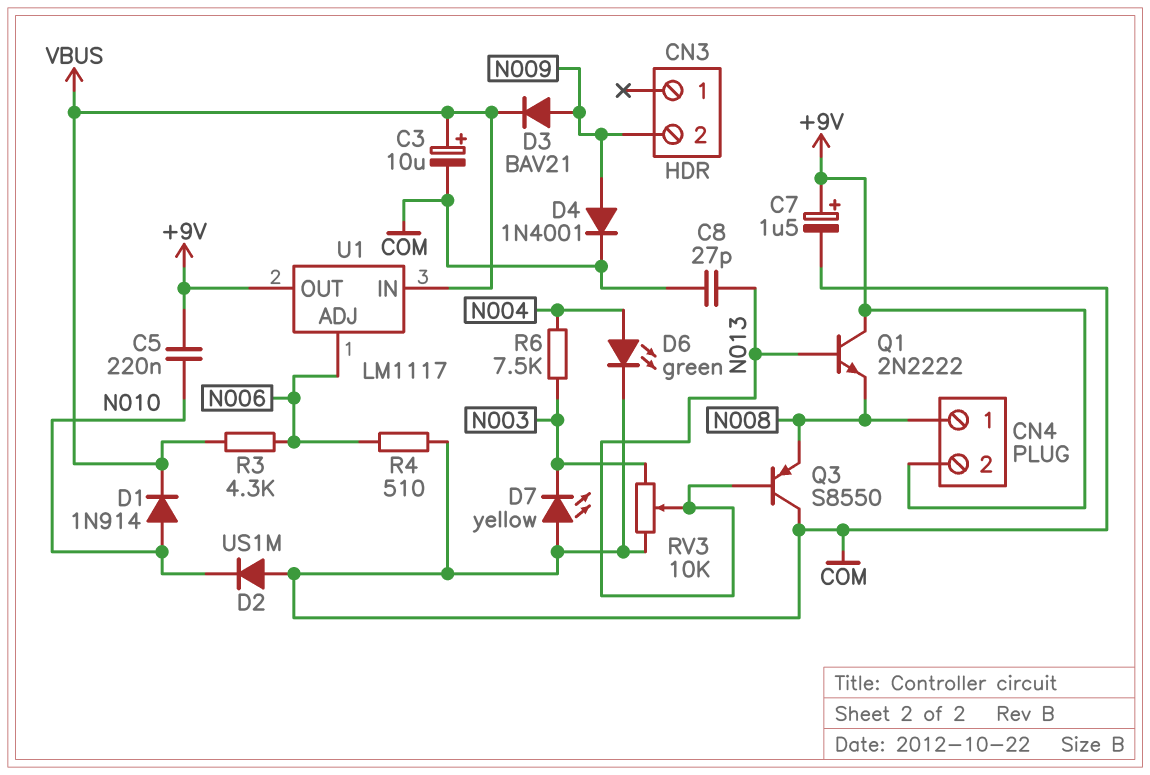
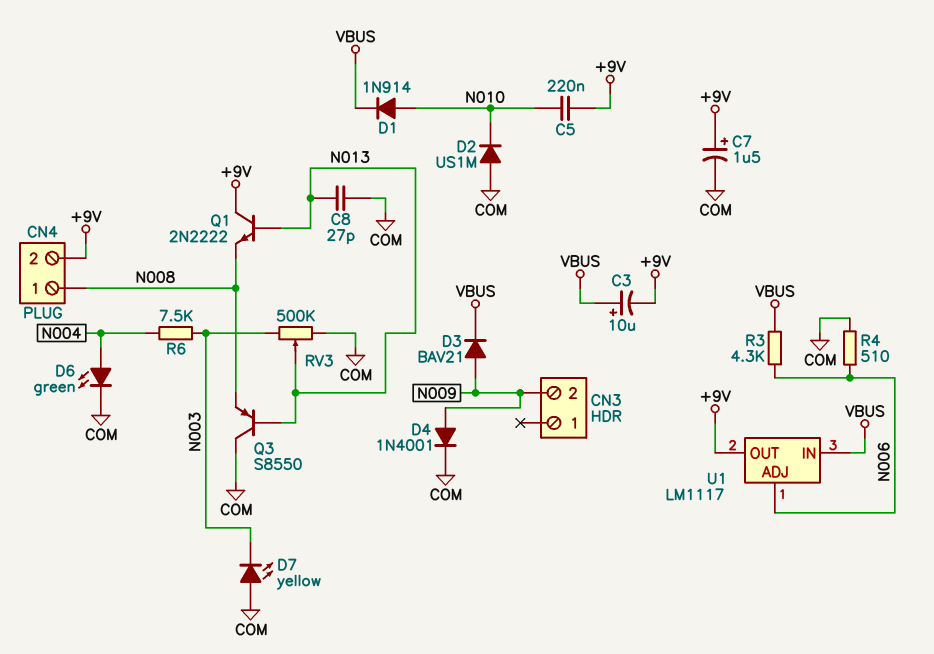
C3: 10uF (plus VBUS, minus COM) -> 10uF (plus VBUS, minus +9V)
RV3: 10k (COM, N003, wiper N013) -> 500k (COM, N003, wiper N013)

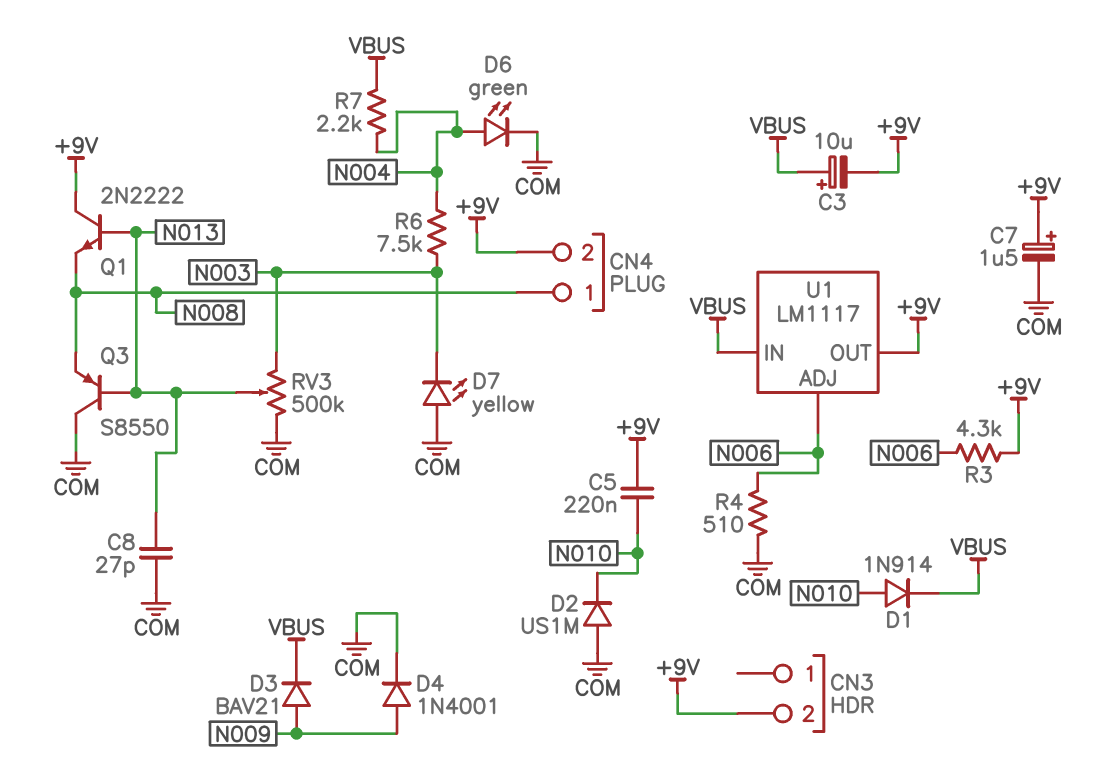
CN3 pin 2: N009 -> +9V
R3: 4.3k (N006, VBUS) -> 4.3k (+9V, N006)
R7: none -> 2.2k (N004, VBUS)

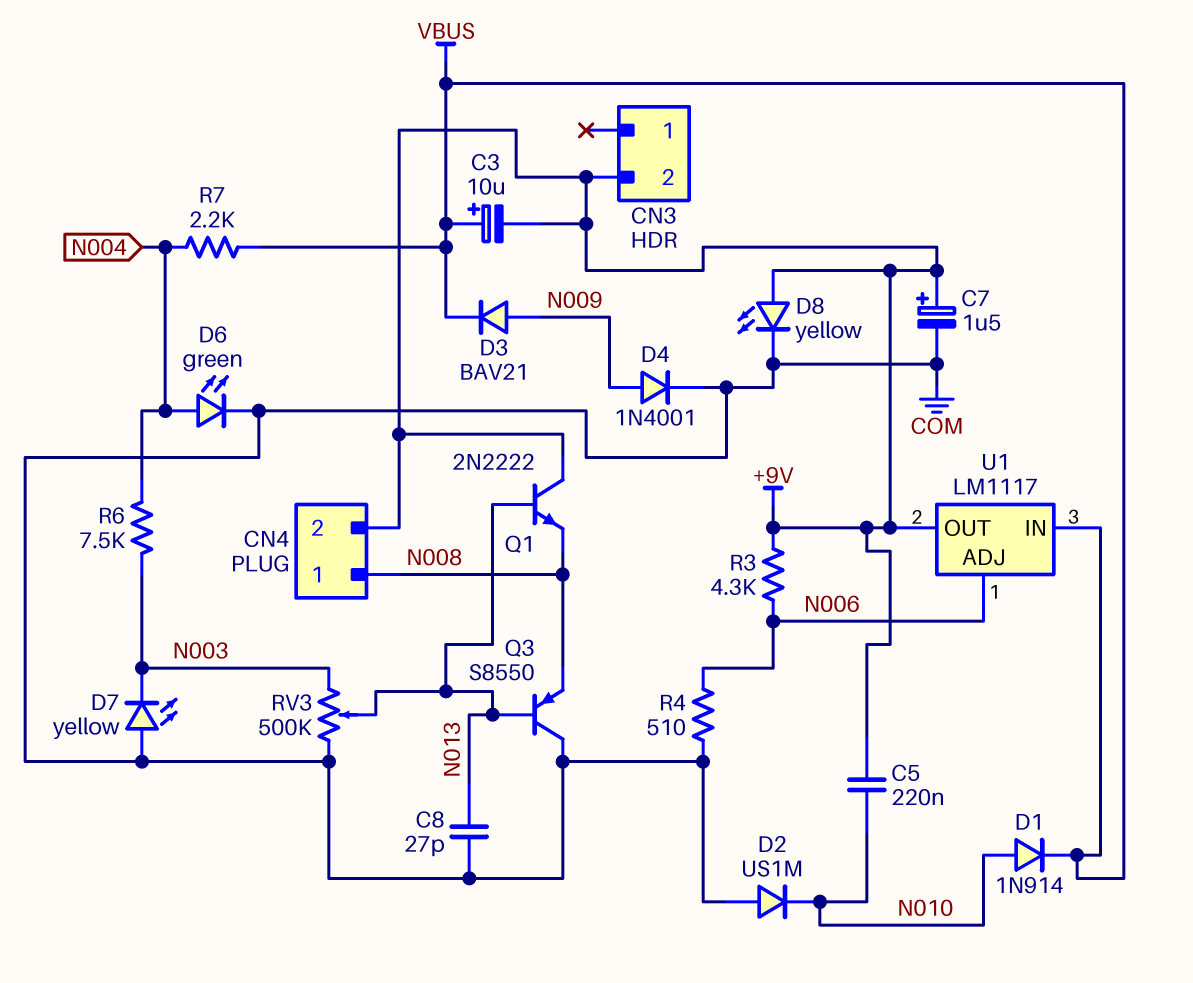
D8: none -> LED yellow (A +9V, K COM)

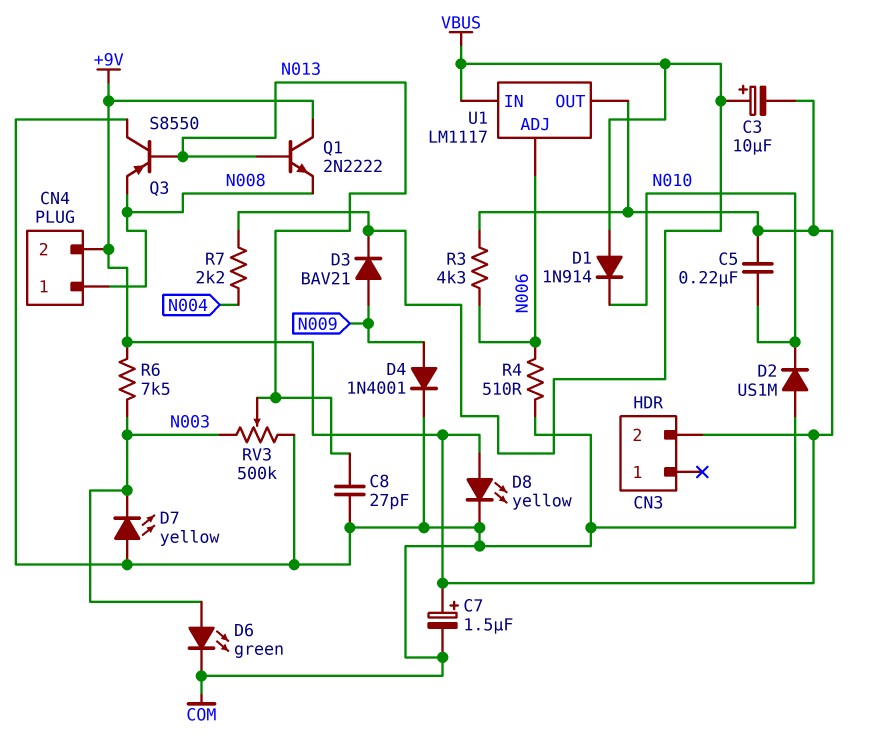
D1: diode 1N914 (A N010, K VBUS) -> diode 1N914 (A VBUS, K N010)
D6: LED green (A N004, K COM) -> LED green (A N003, K COM)
R6: 7.5k (N003, N004) -> 7.5k (+9V, N003)

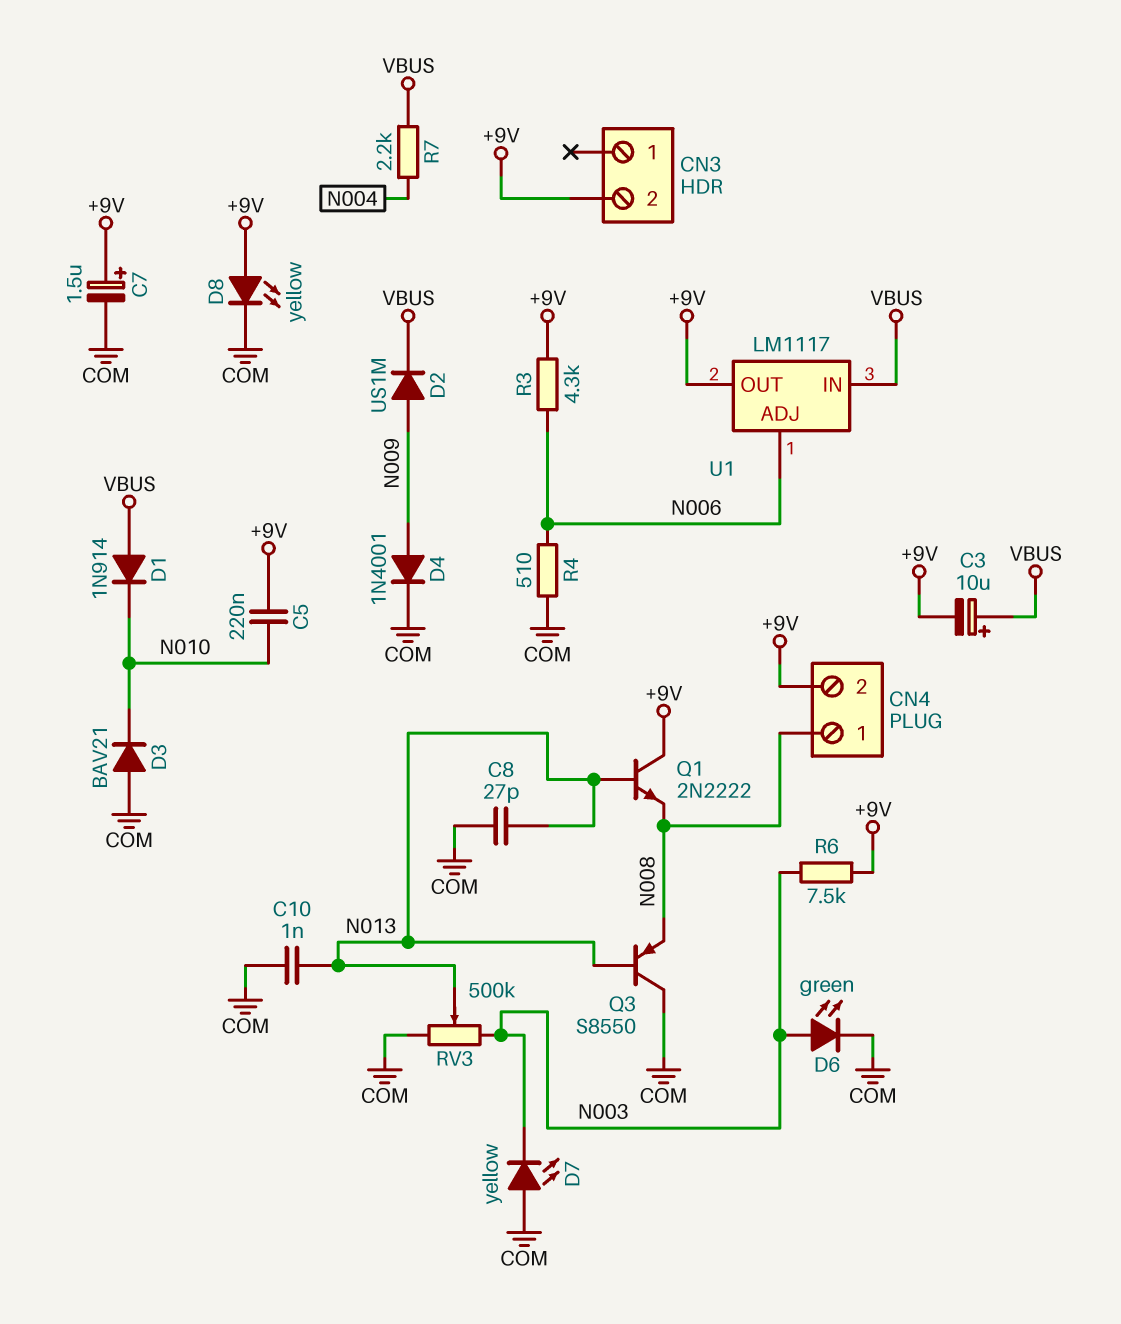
C10: none -> 1nF (COM, N013)
D2: diode US1M (A COM, K N010) -> diode US1M (A N009, K VBUS)
D3: diode BAV21 (A N009, K VBUS) -> diode BAV21 (A COM, K N010)

